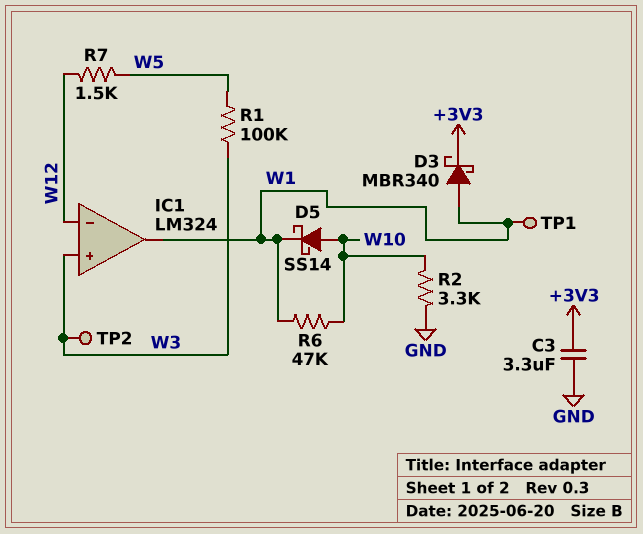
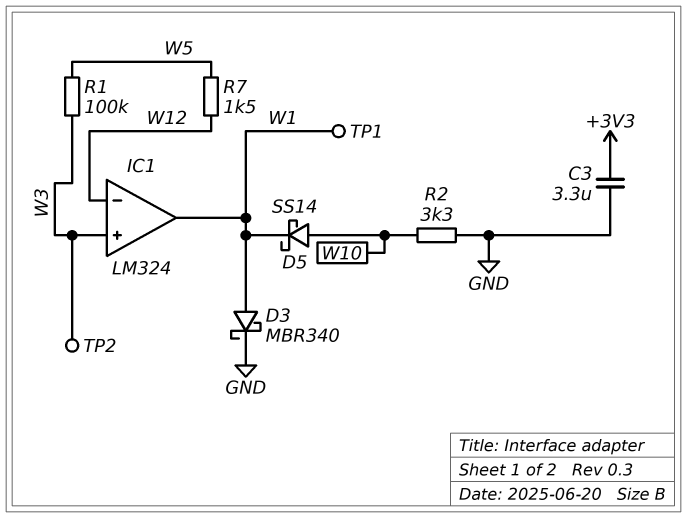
D3: schottky MBR340 (A W1, K +3V3) -> schottky MBR340 (A W1, K GND)
R6: 47k (W1, W10) -> none

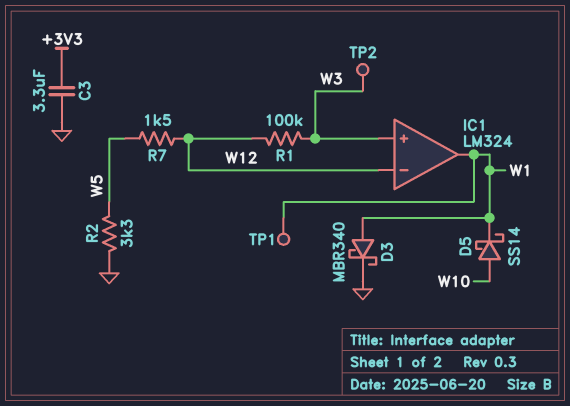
R1: 100k (W3, W5) -> 100k (W3, W12)
R2: 3.3k (GND, W10) -> 3.3k (GND, W5)

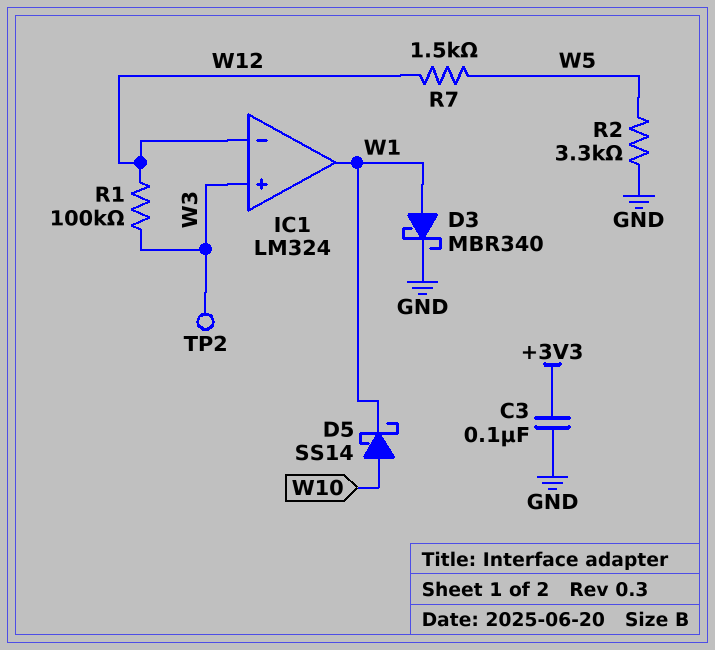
C3: 3.3uF (+3V3, GND) -> 100nF (+3V3, GND)
TP1: test point (W1) -> none

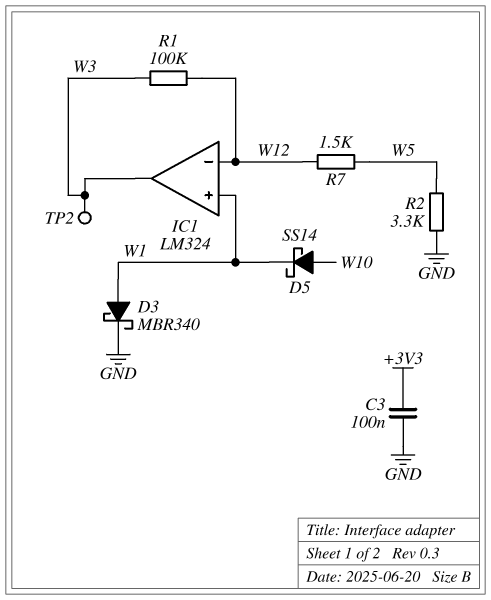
IC1 pin in+: W3 -> W1
IC1 pin out: W1 -> W3

